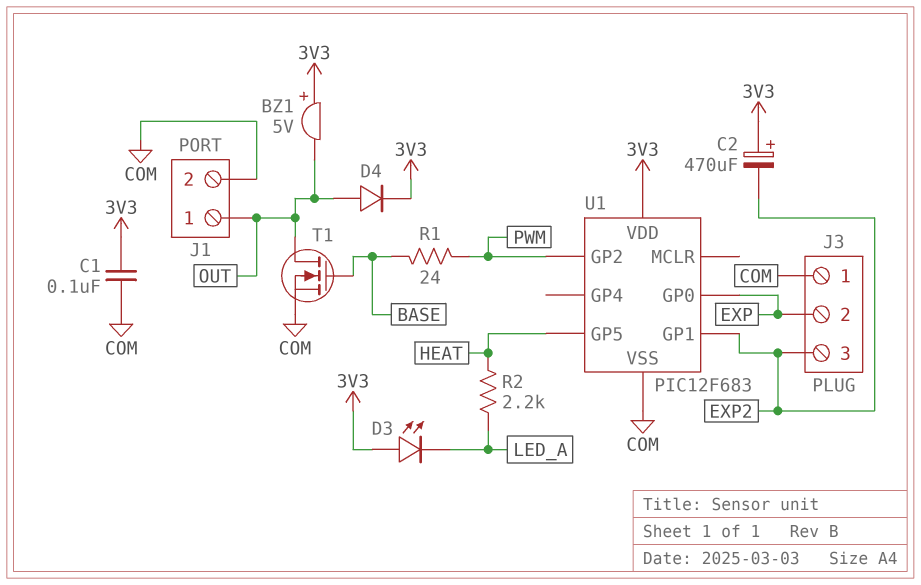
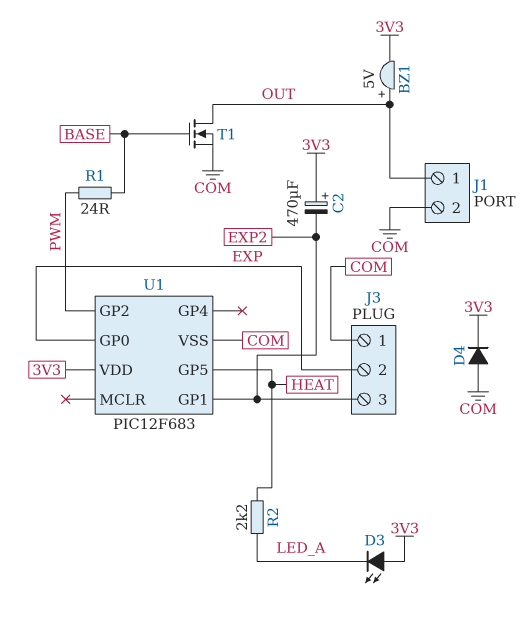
BZ1: buzzer 5V (plus 3V3, minus OUT) -> buzzer 5V (plus OUT, minus 3V3)
C1: 100nF (3V3, COM) -> none
D4: diode (A OUT, K 3V3) -> diode (A COM, K 3V3)

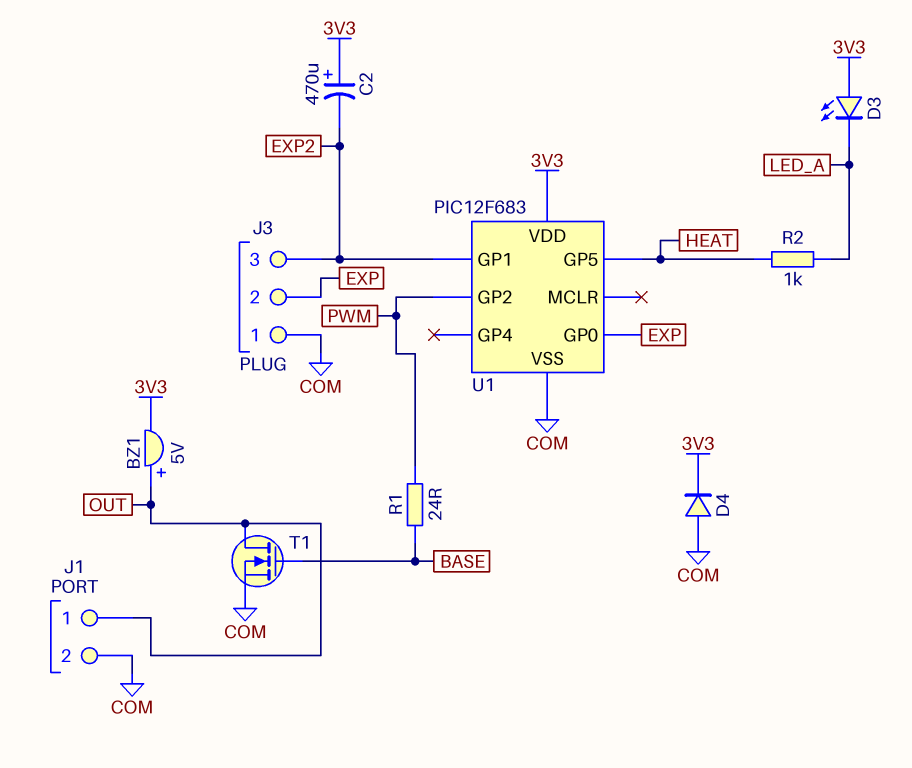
R2: 2.2k (HEAT, LED_A) -> 1k (HEAT, LED_A)

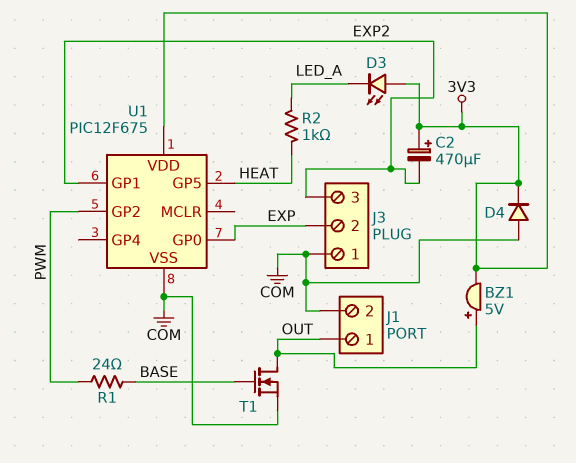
U1: PIC12F683 -> PIC12F675

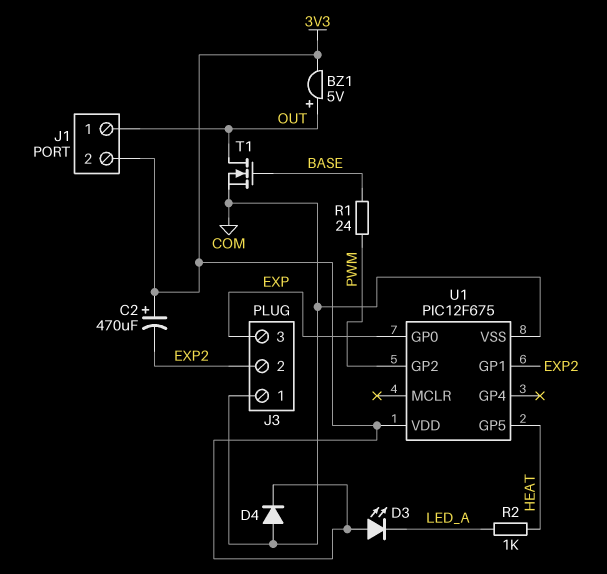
J1 pin 2: COM -> 3V3
J3 pin 2: EXP -> EXP2
J3 pin 3: EXP2 -> EXP

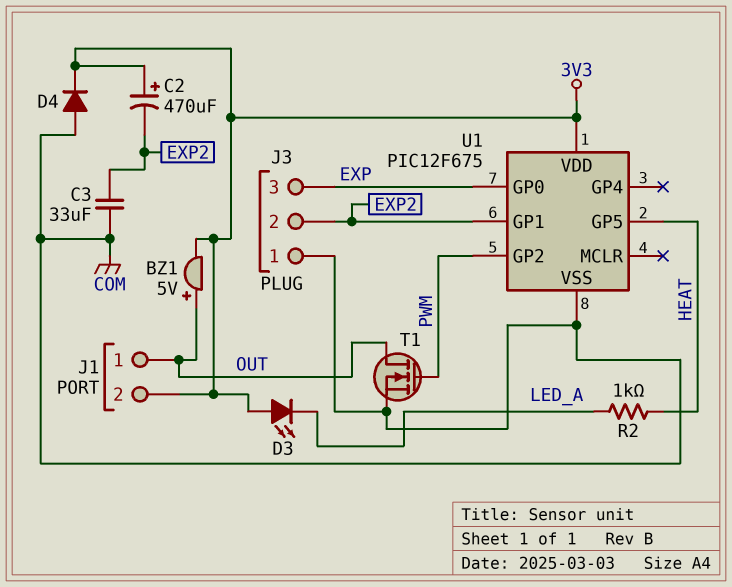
C3: none -> 33uF (COM, EXP2)
R1: 24 (BASE, PWM) -> none
T1: NMOS (G BASE, D OUT, S COM) -> NMOS (G PWM, D OUT, S COM)

